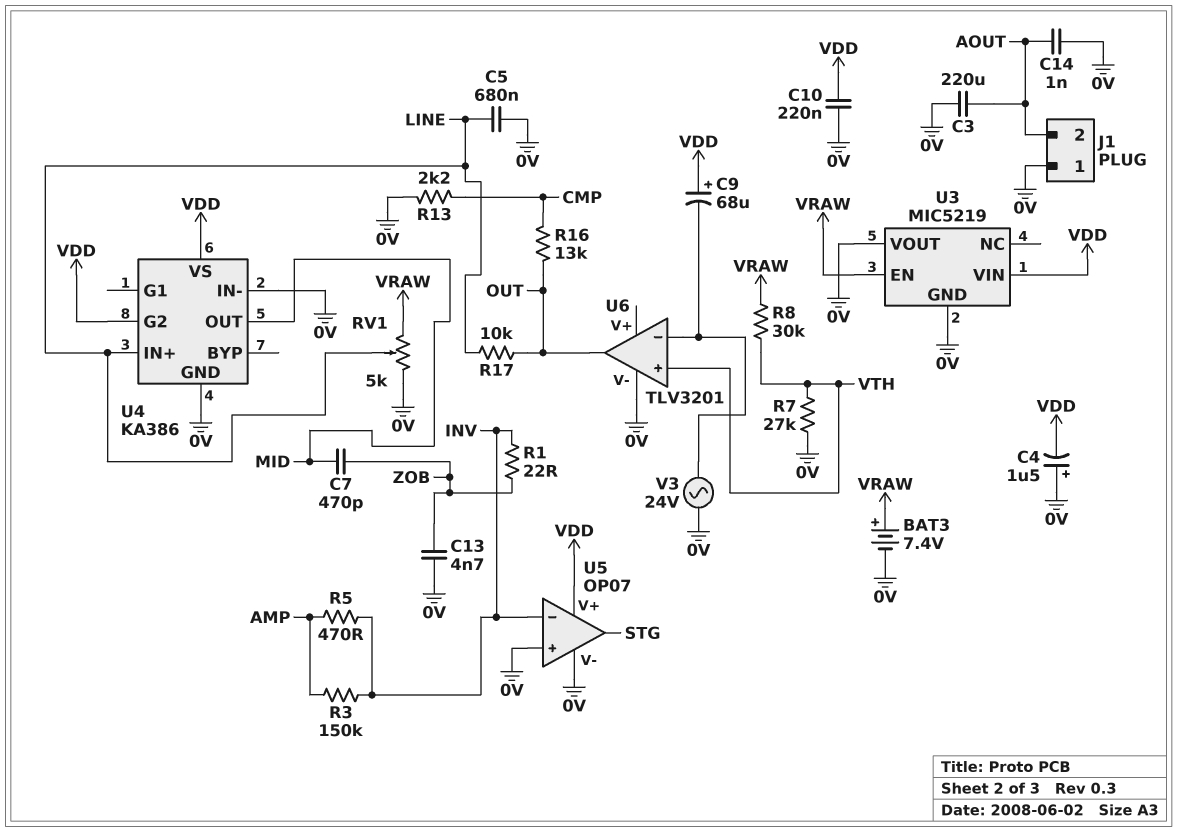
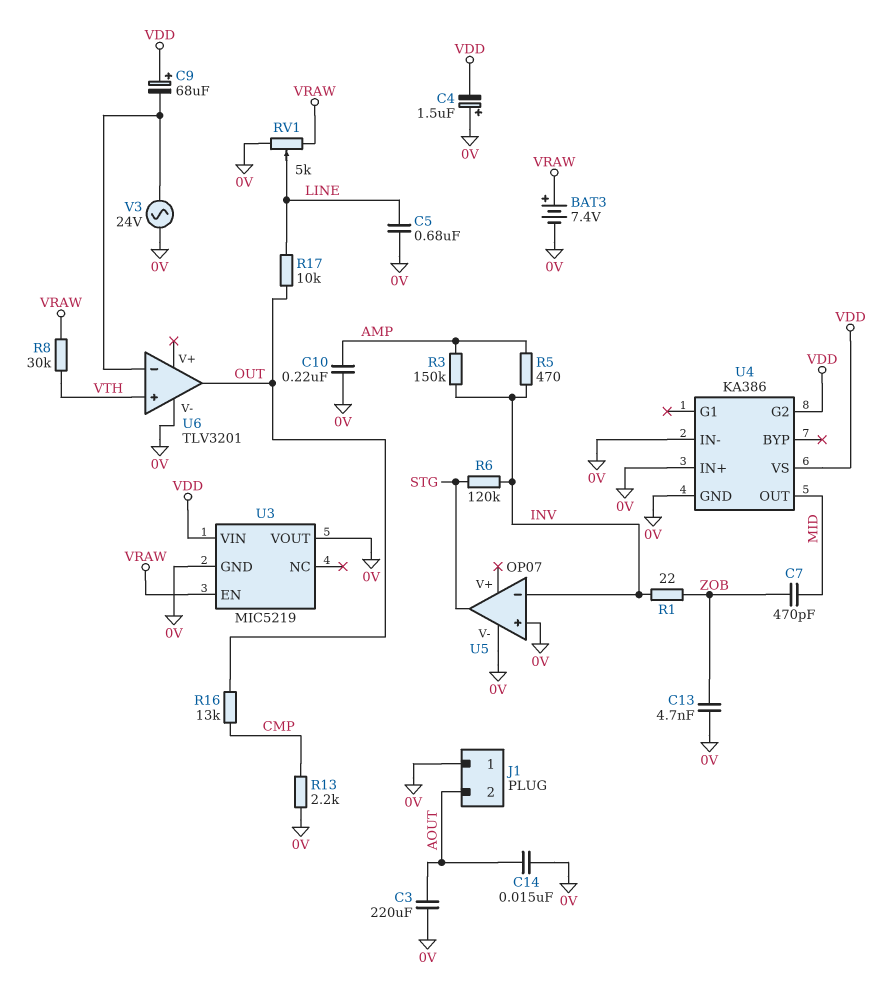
C10: 220nF (0V, VDD) -> 220nF (0V, AMP)
C14: 1nF (0V, AOUT) -> 15nF (0V, AOUT)
R6: none -> 120k (INV, STG)
R7: 27k (0V, VTH) -> none
U4 pin IN+: LINE -> 0V
U5 pin V+: VDD -> none

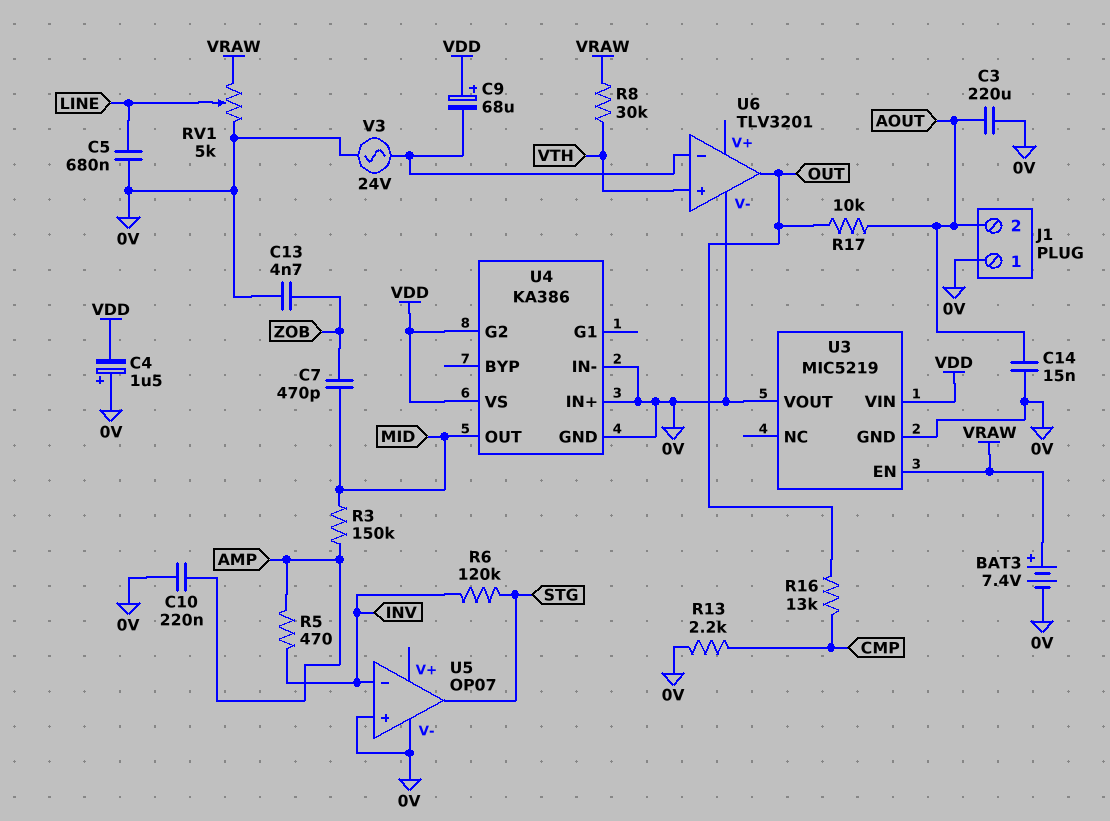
R1: 22 (INV, ZOB) -> none
R3: 150k (AMP, INV) -> 150k (AMP, MID)
R17: 10k (LINE, OUT) -> 10k (AOUT, OUT)

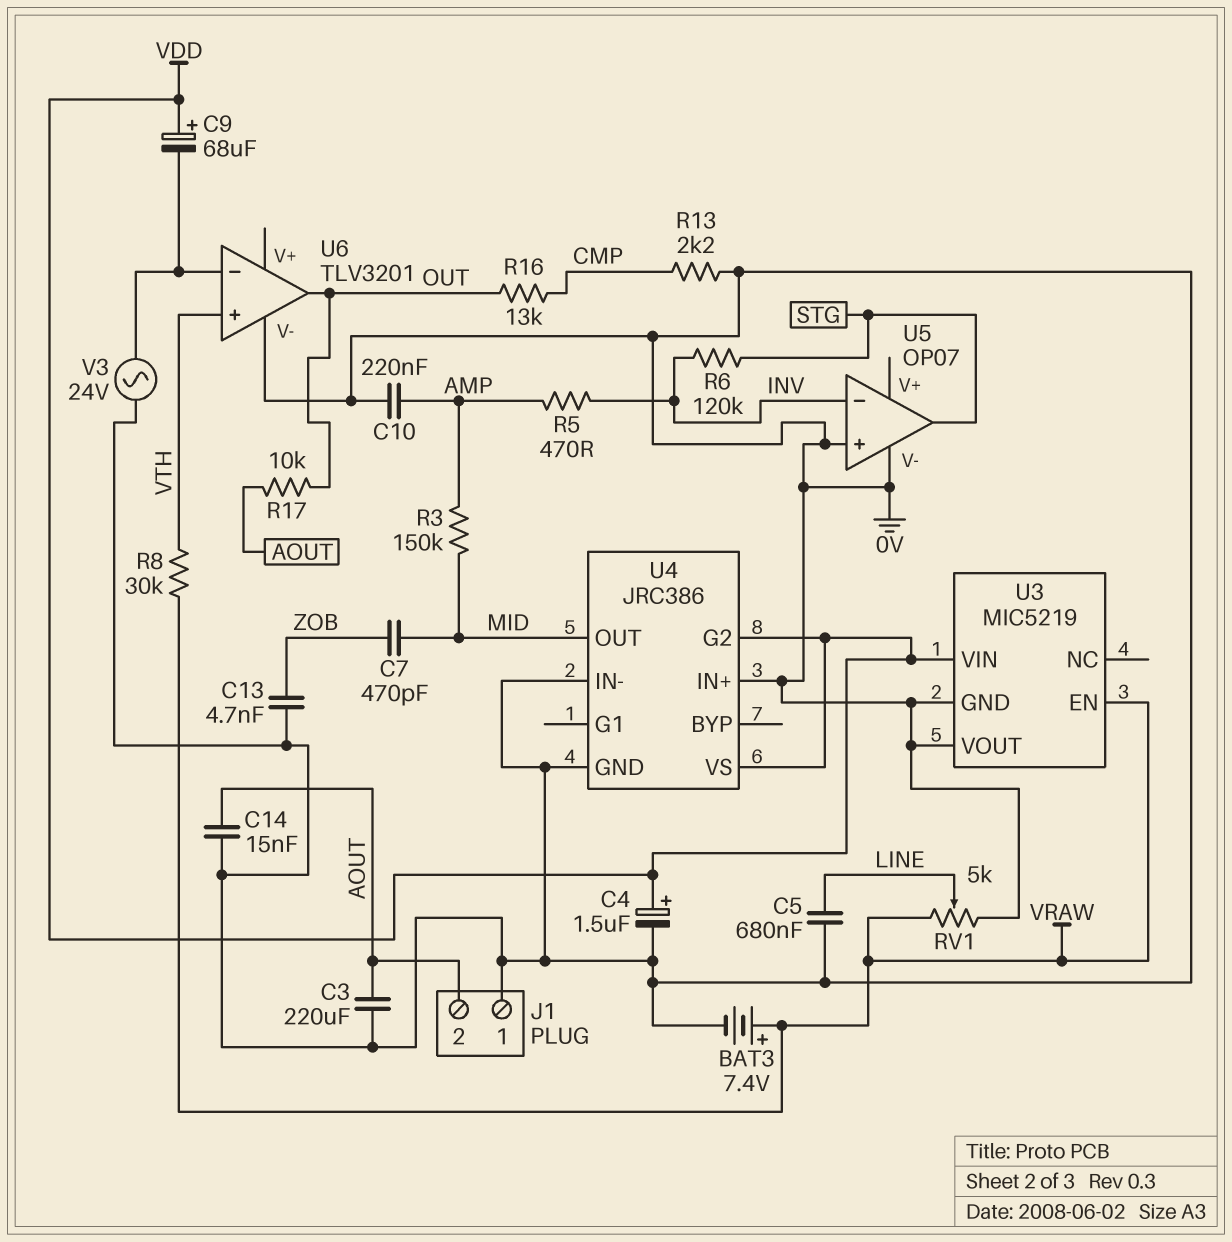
C4: 1.5uF (plus 0V, minus VDD) -> 1.5uF (plus VDD, minus 0V)
U4: KA386 -> JRC386

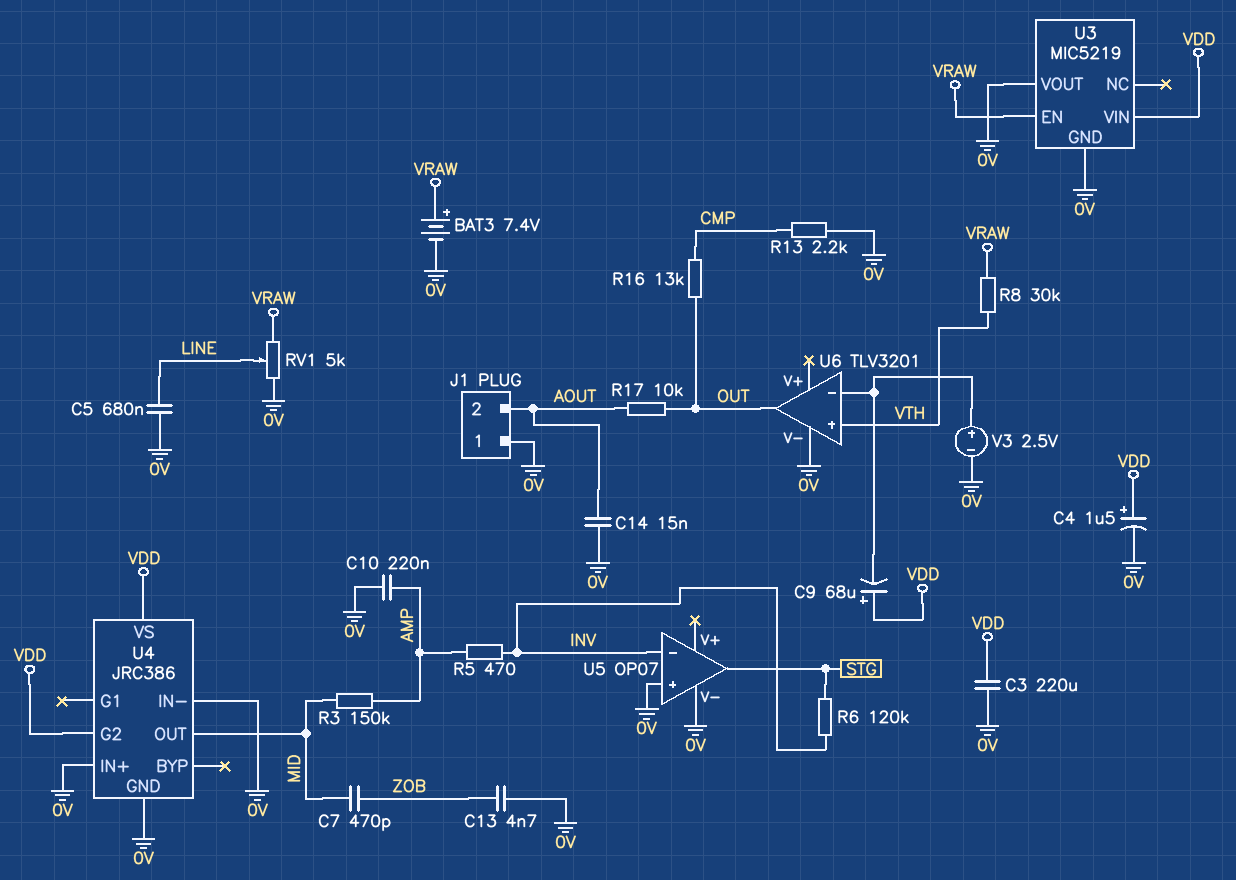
C3: 220uF (0V, AOUT) -> 220uF (0V, VDD)
V3: AC 24V (0V, U6/in-) -> 2.5V (plus U6/in-, minus 0V)

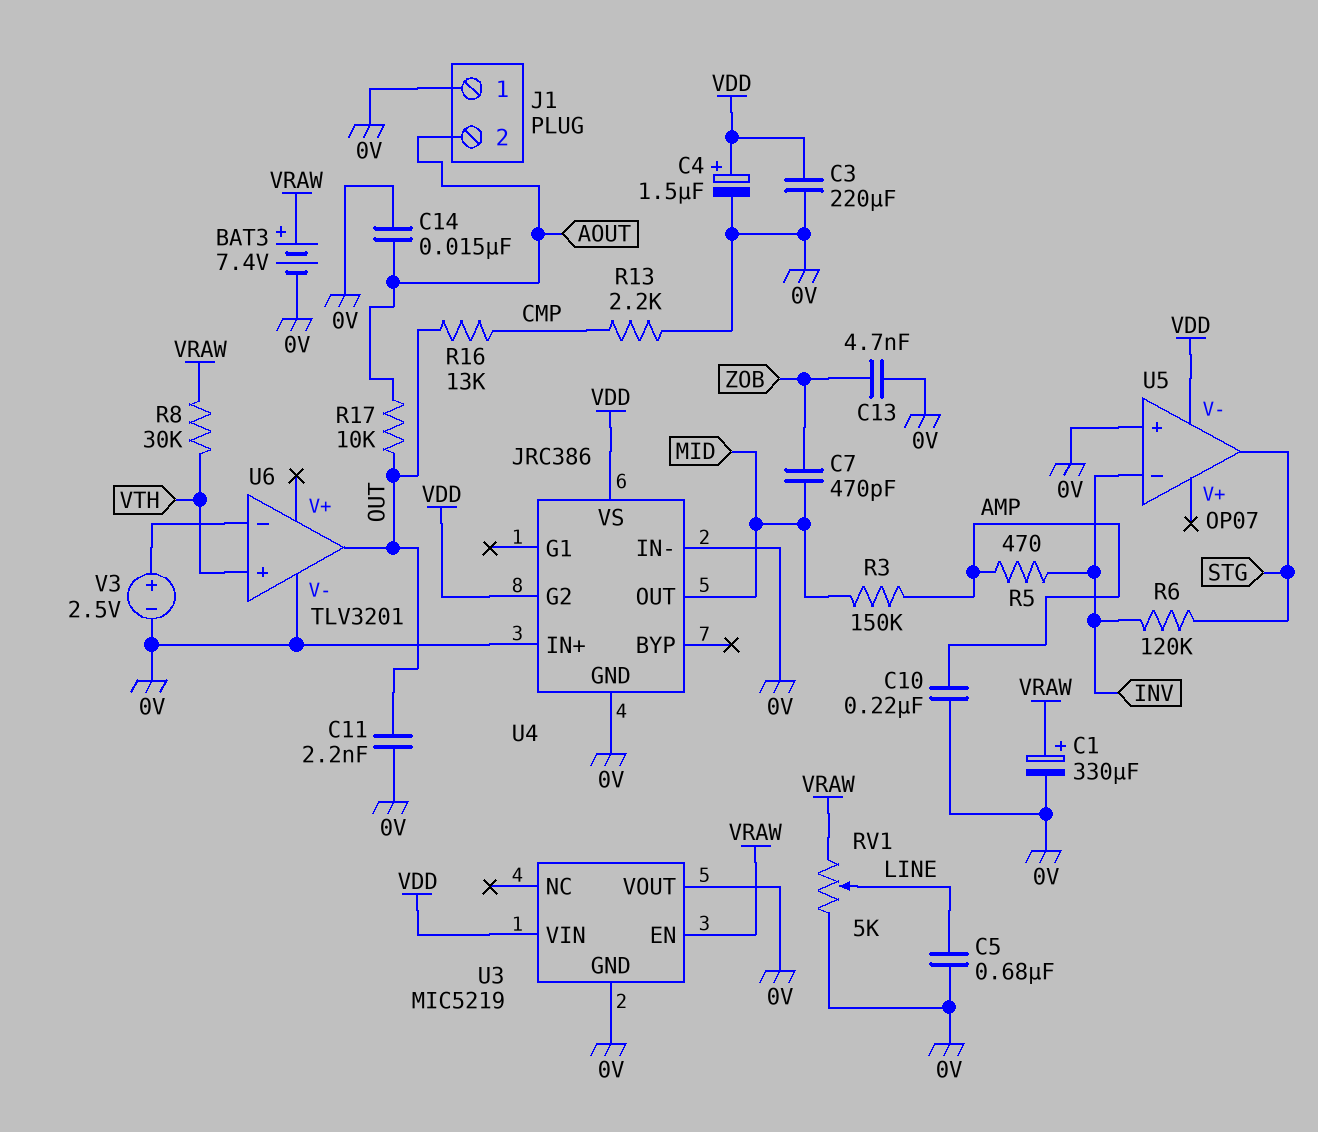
C1: none -> 330uF (plus VRAW, minus 0V)
C9: 68uF (plus VDD, minus U6/in-) -> none
C11: none -> 2.2nF (0V, OUT)
U5 pin V-: 0V -> VDD

